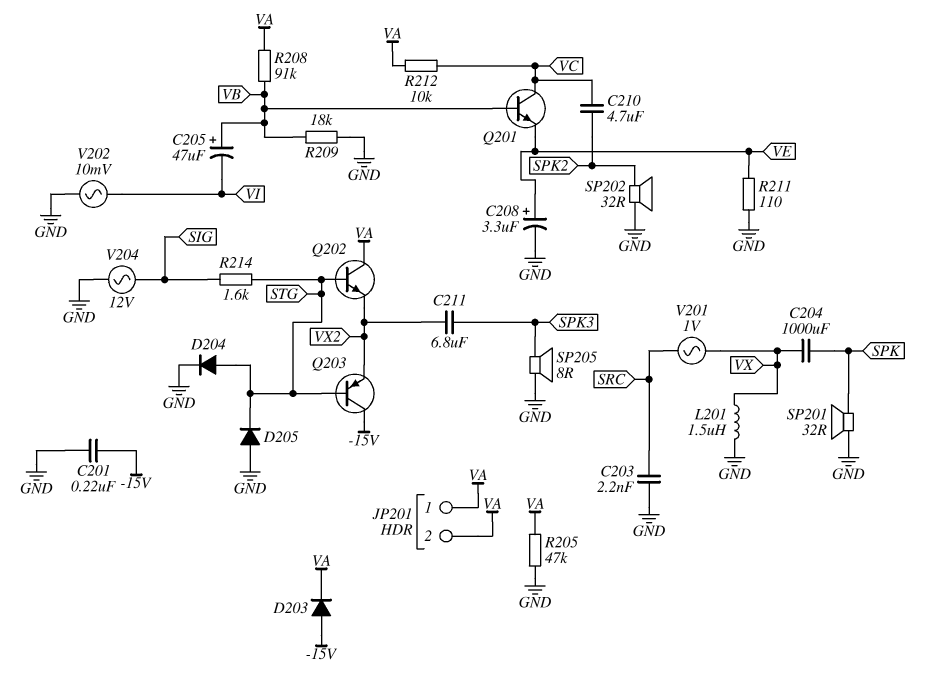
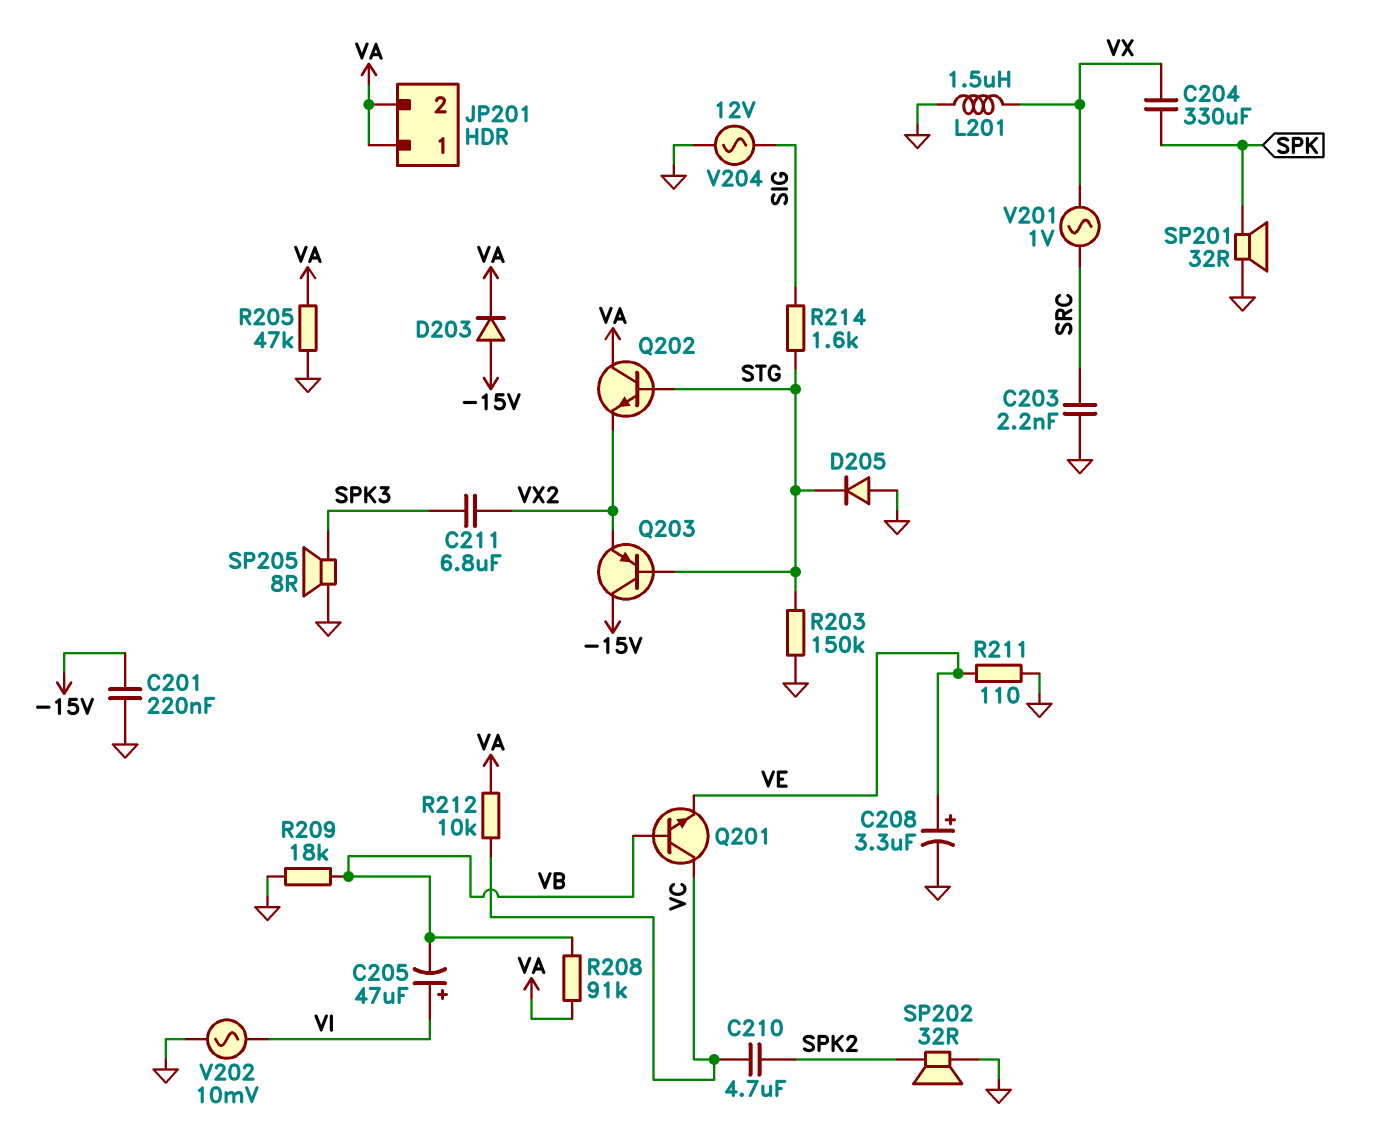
C204: 1000uF (SPK, VX) -> 330uF (SPK, VX)
C205: 47uF (plus VB, minus VI) -> 47uF (plus VI, minus VB)
D204: diode (A STG, K GND) -> none
R203: none -> 150k (GND, STG)

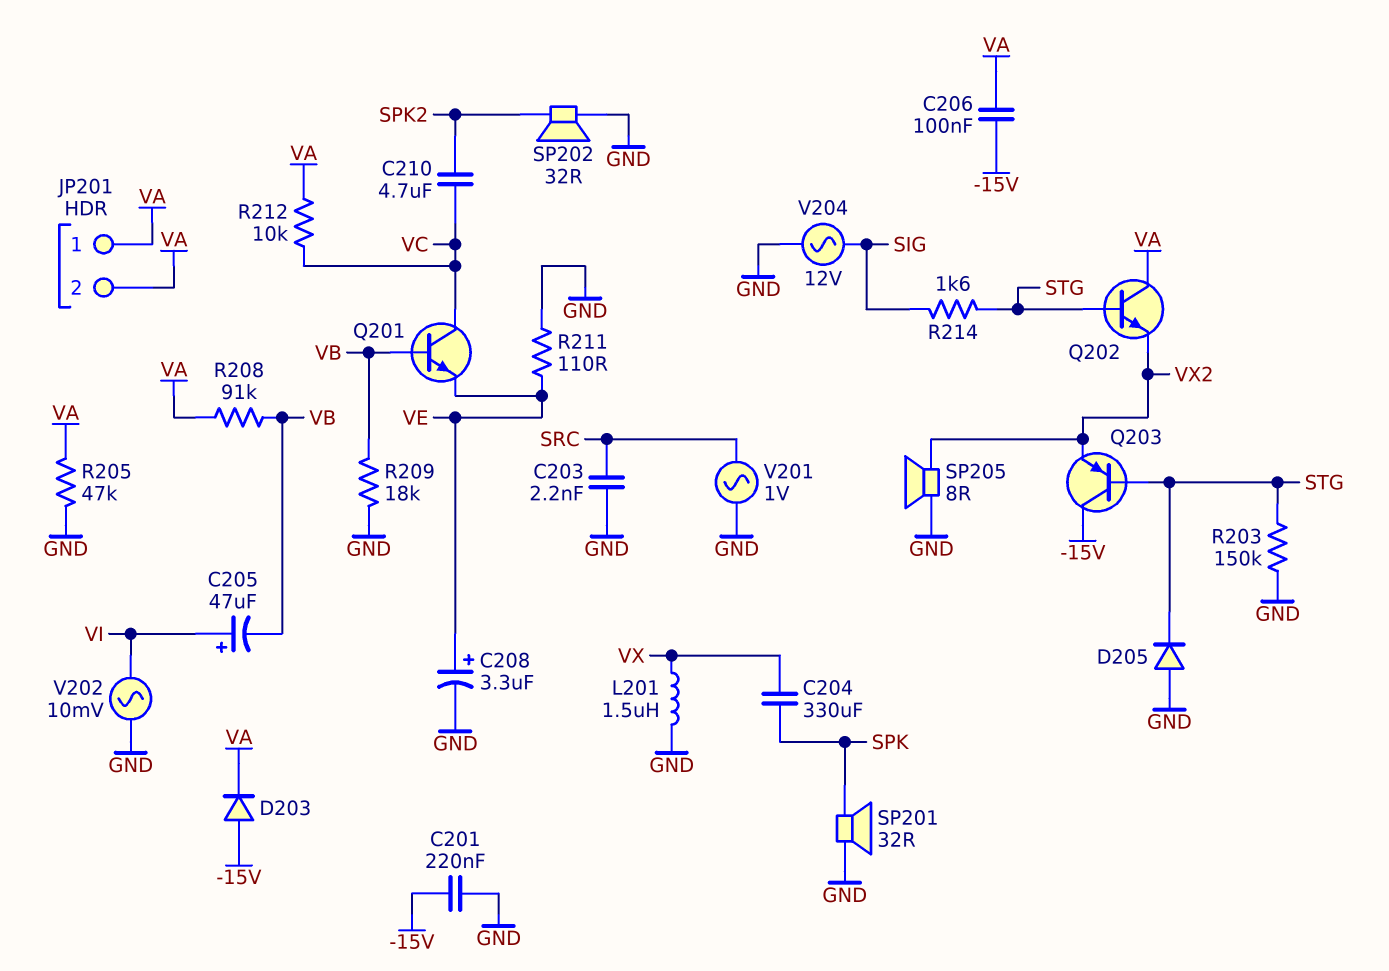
C206: none -> 100nF (-15V, VA)
C211: 6.8uF (SPK3, VX2) -> none
SP205: speaker 8R (GND, SPK3) -> speaker 8R (GND, VX2)
V201: AC 1V (SRC, VX) -> AC 1V (GND, SRC)

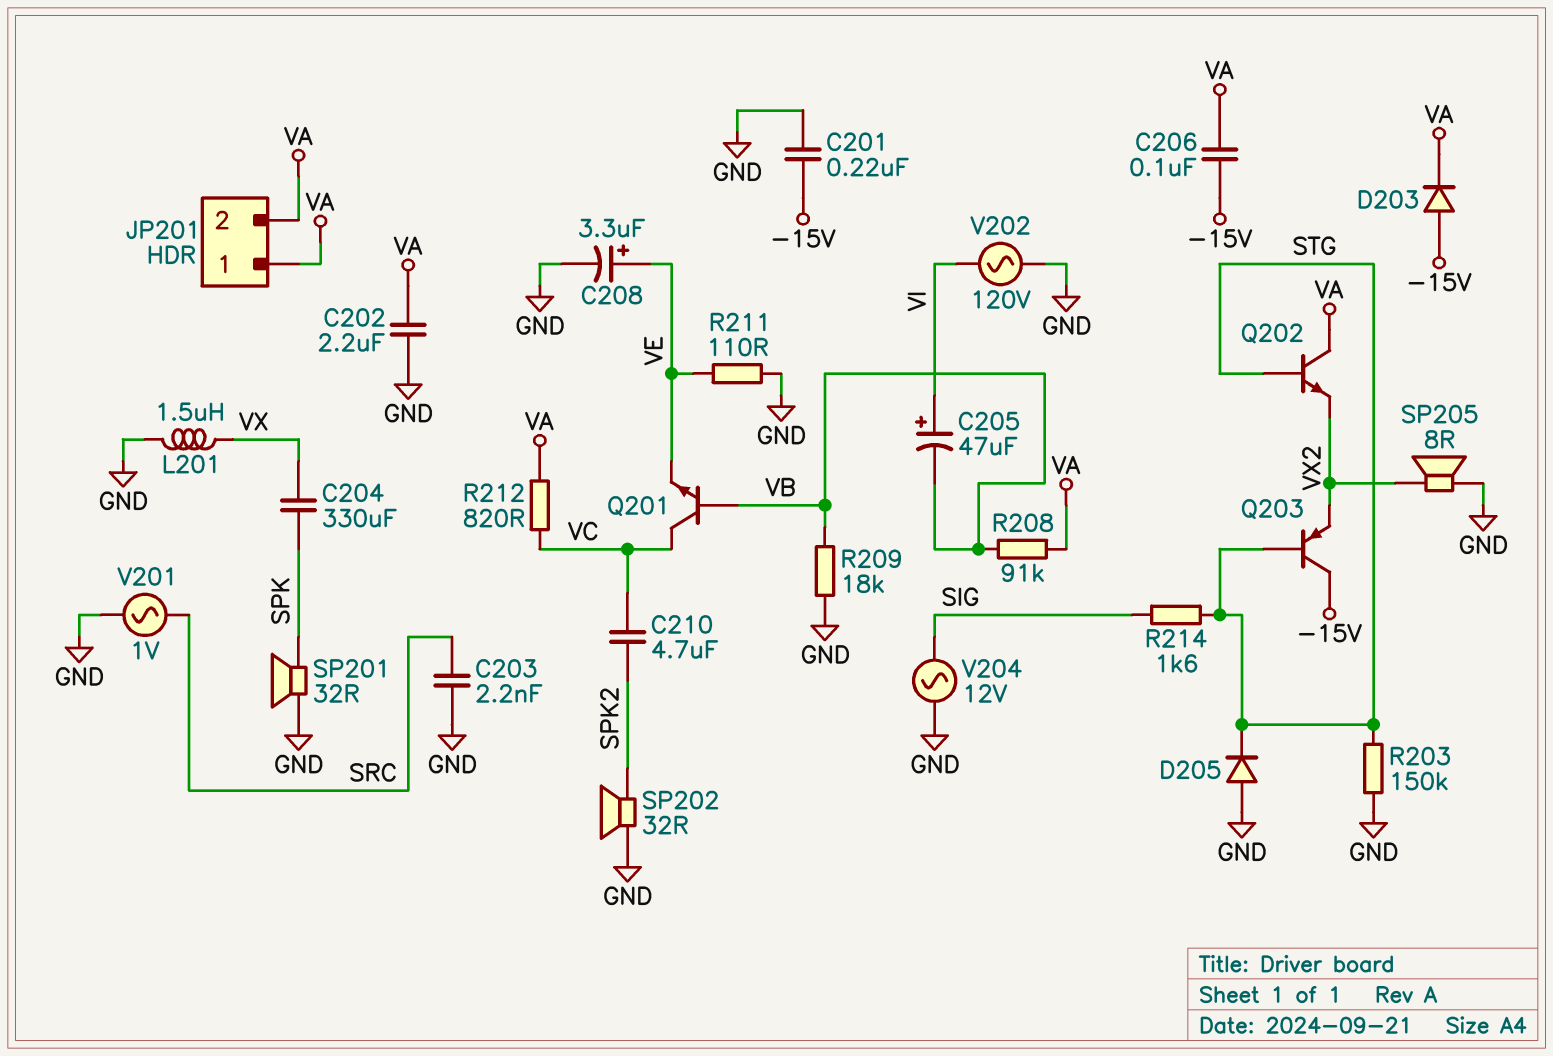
C202: none -> 2.2uF (GND, VA)
R205: 47k (GND, VA) -> none
R212: 10k (VA, VC) -> 820 (VA, VC)
V202: AC 10mV (GND, VI) -> AC 120V (GND, VI)

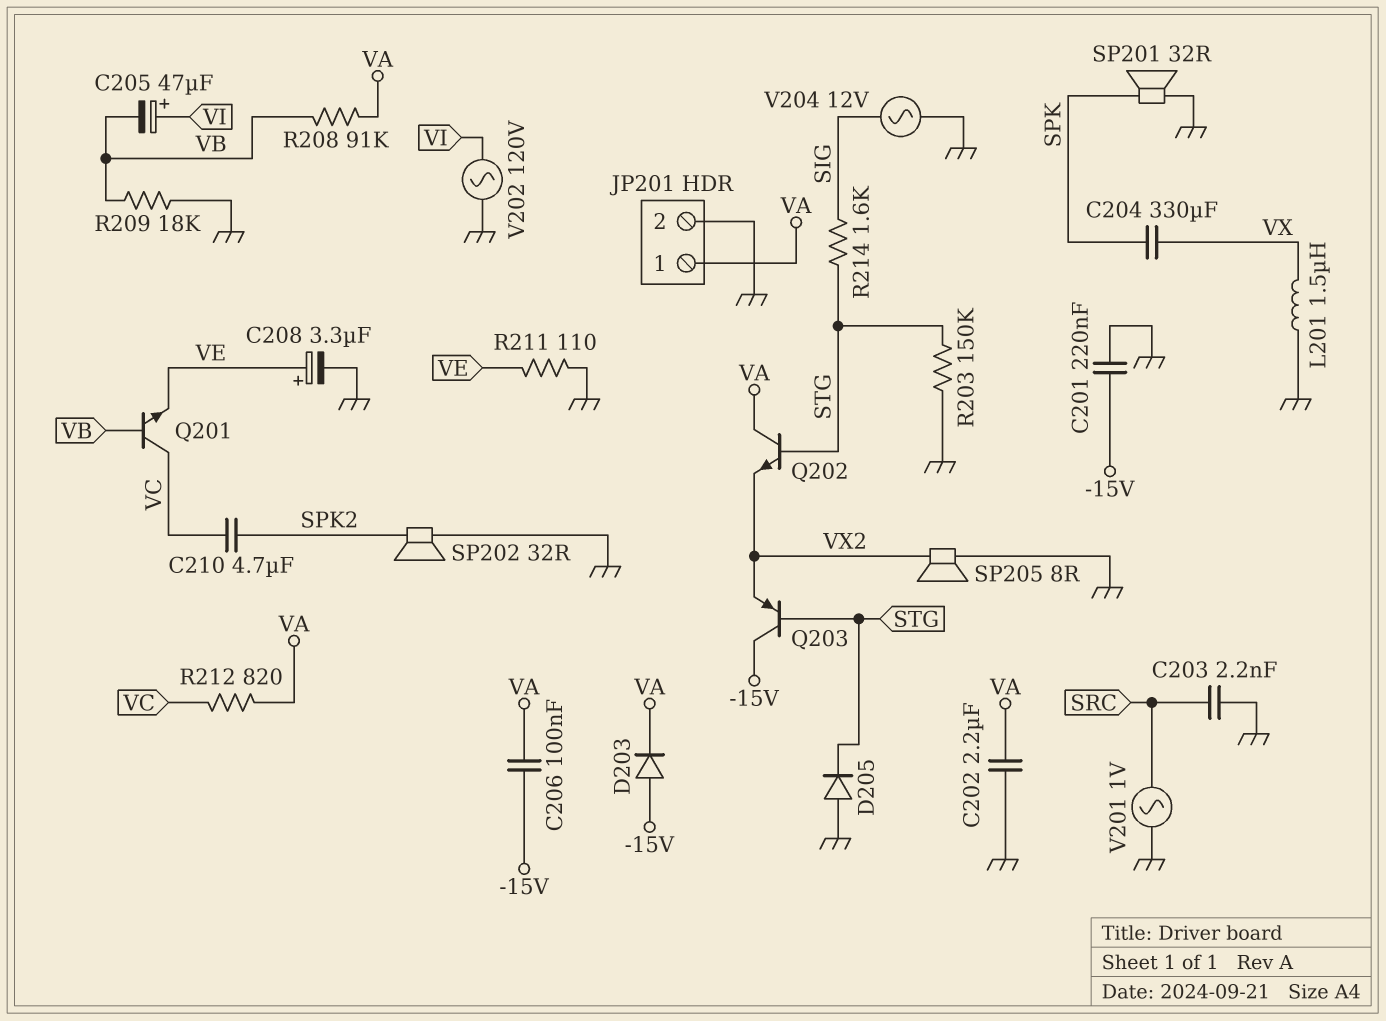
JP201 pin 2: VA -> GND

